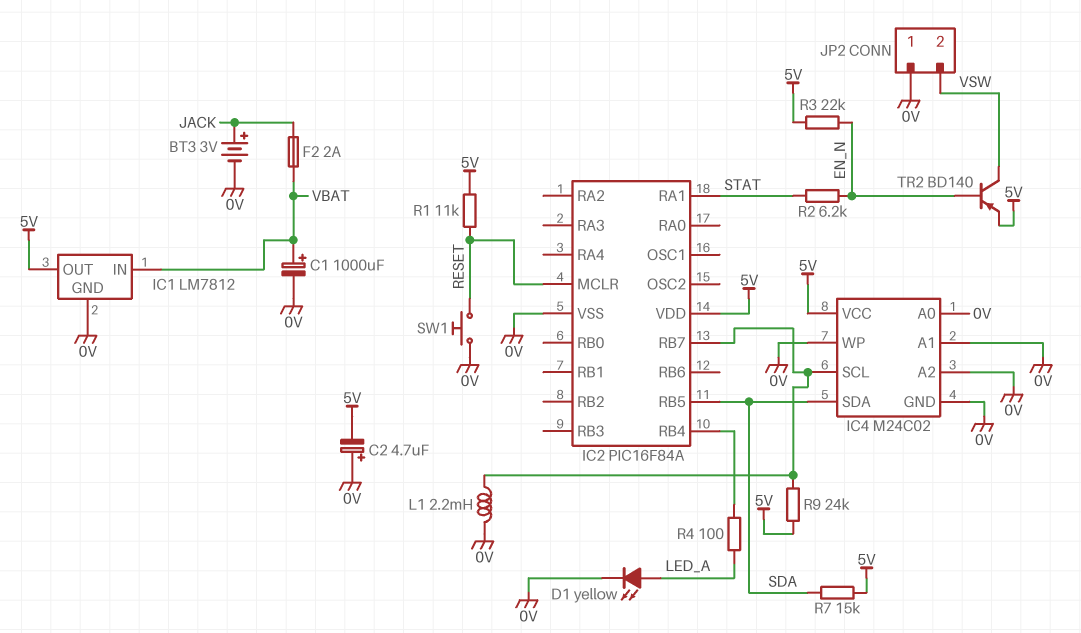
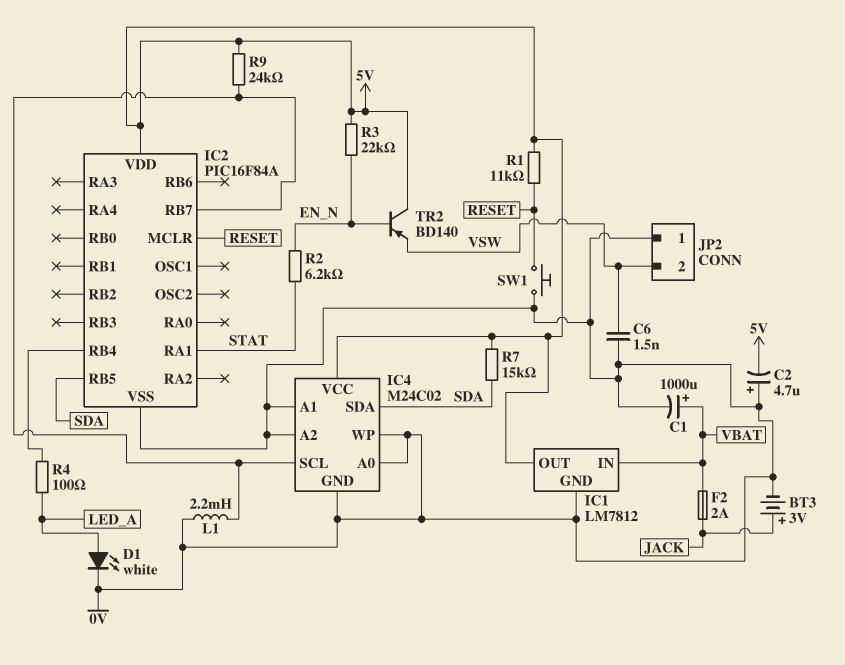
C6: none -> 1.5nF (0V, VSW)
D1: LED yellow (A LED_A, K 0V) -> LED white (A LED_A, K 0V)
TR2: PNP BD140 (B EN_N, C VSW, E 5V) -> PNP BD140 (B EN_N, C 5V, E VSW)

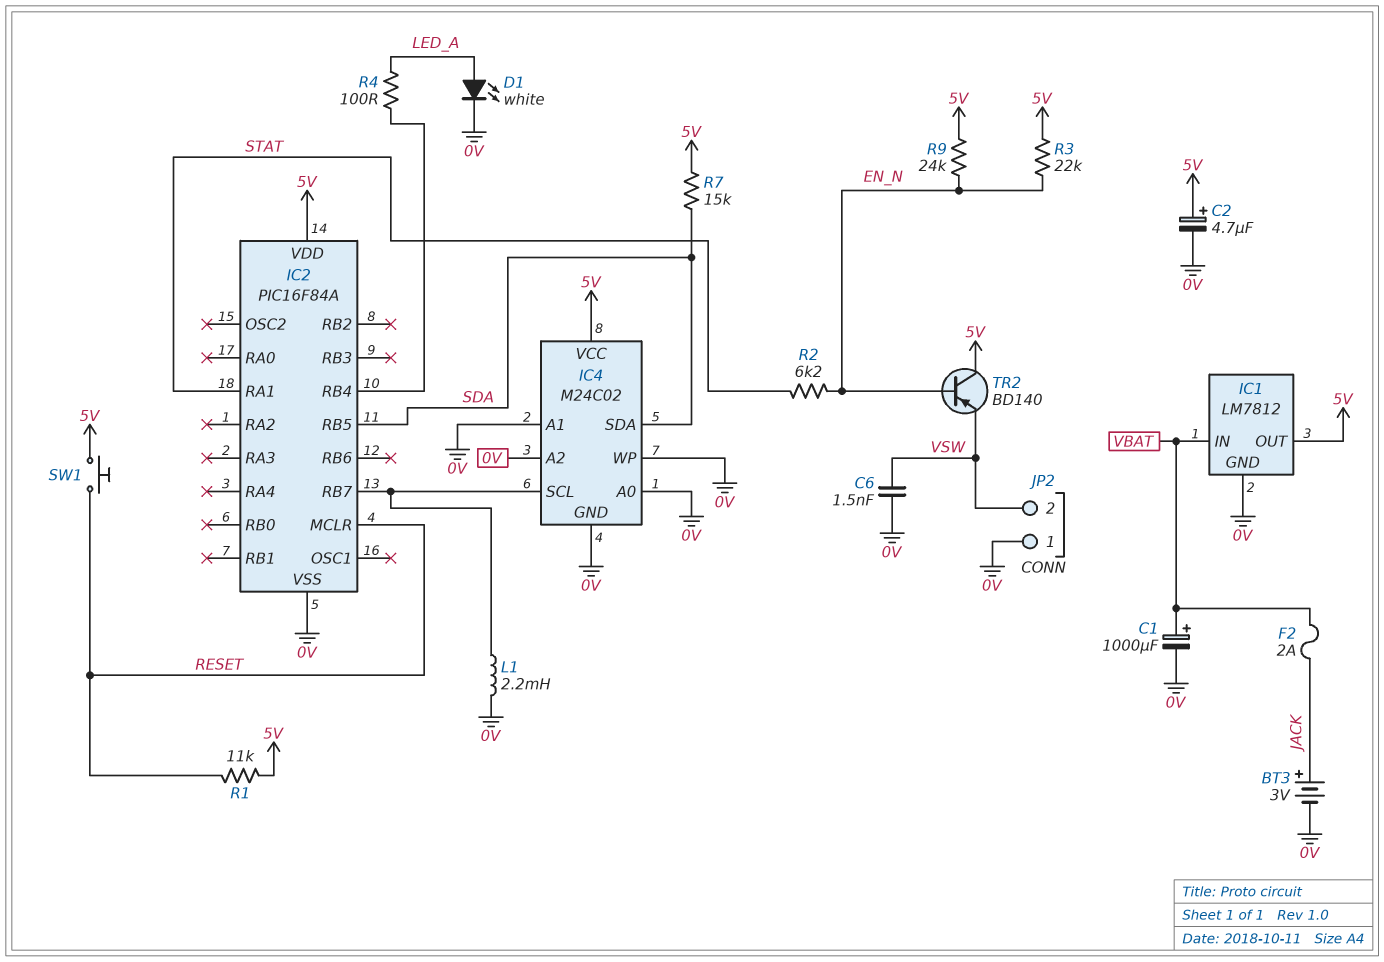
C2: 4.7uF (plus 0V, minus 5V) -> 4.7uF (plus 5V, minus 0V)
R9: 24k (5V, IC2/RB7) -> 24k (5V, EN_N)
SW1: button (0V, RESET) -> button (5V, RESET)

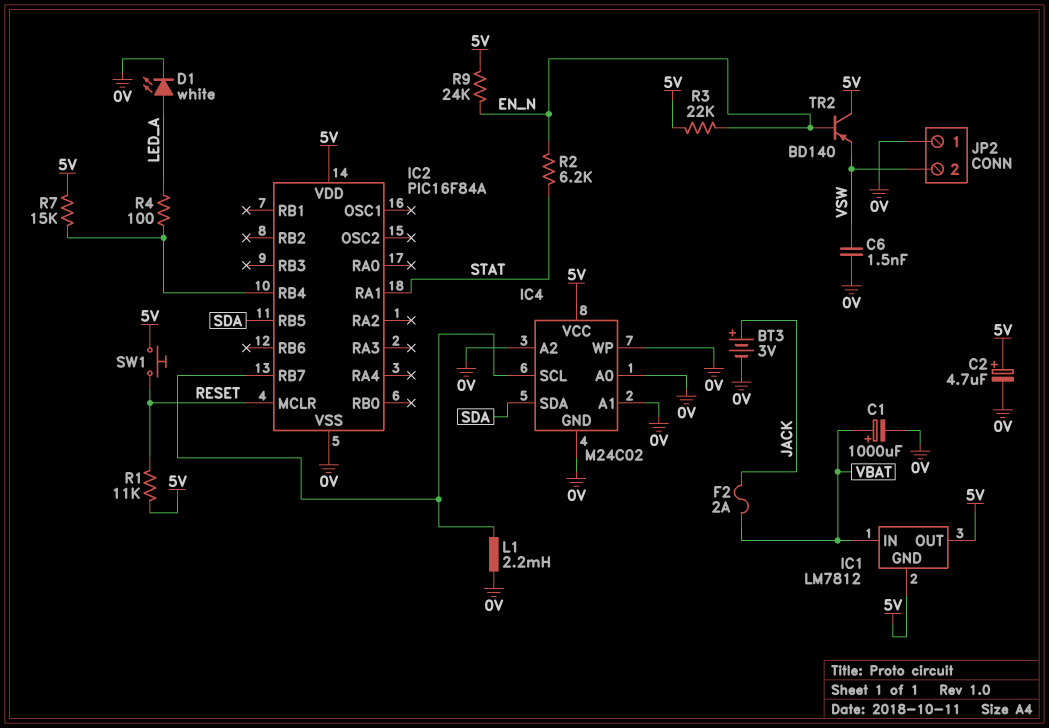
IC1 pin GND: 0V -> 5V
R7: 15k (5V, SDA) -> 15k (5V, IC2/RB4)

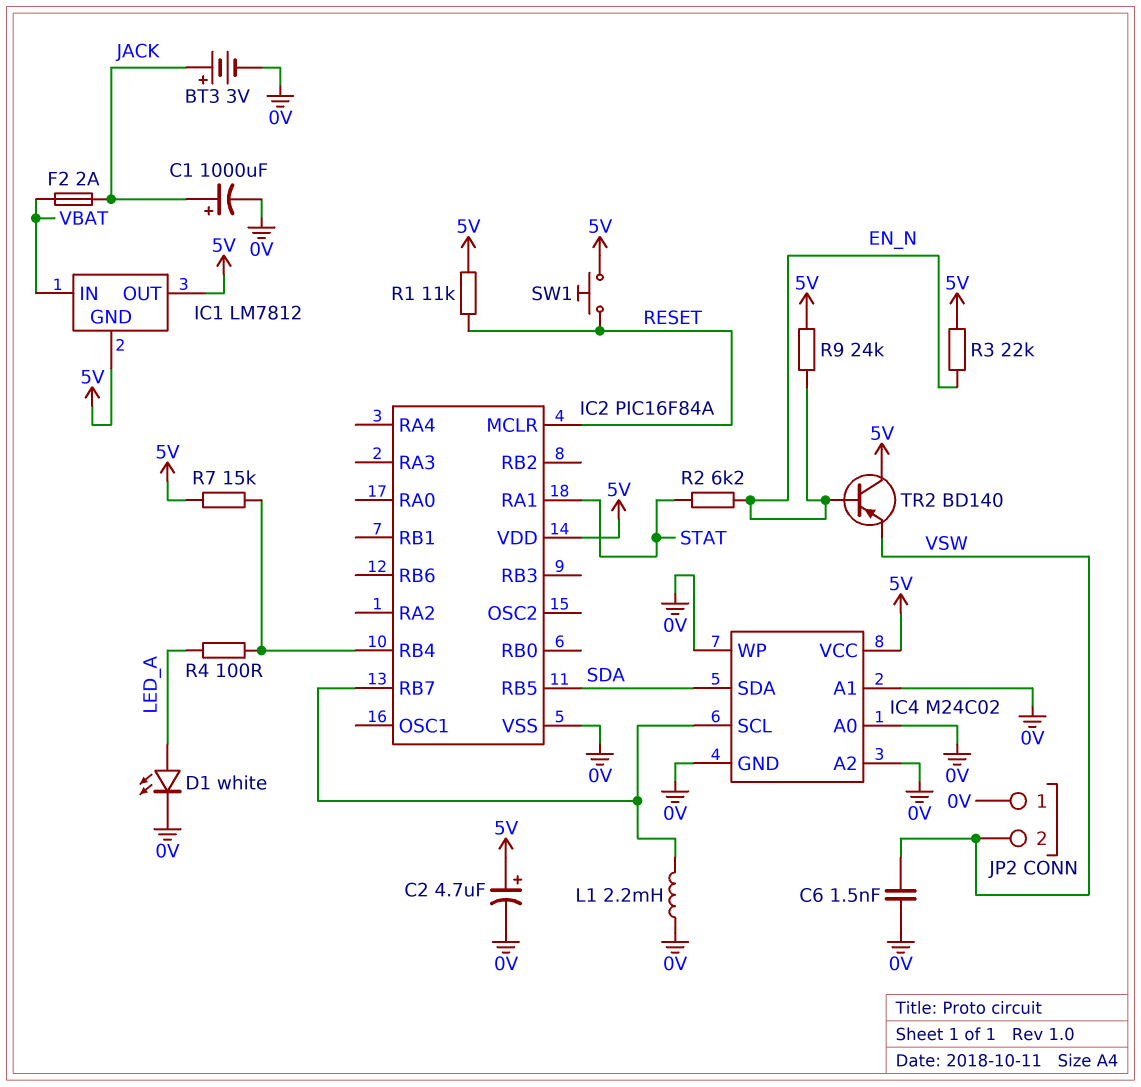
C1: 1000uF (plus VBAT, minus 0V) -> 1000uF (plus JACK, minus 0V)

